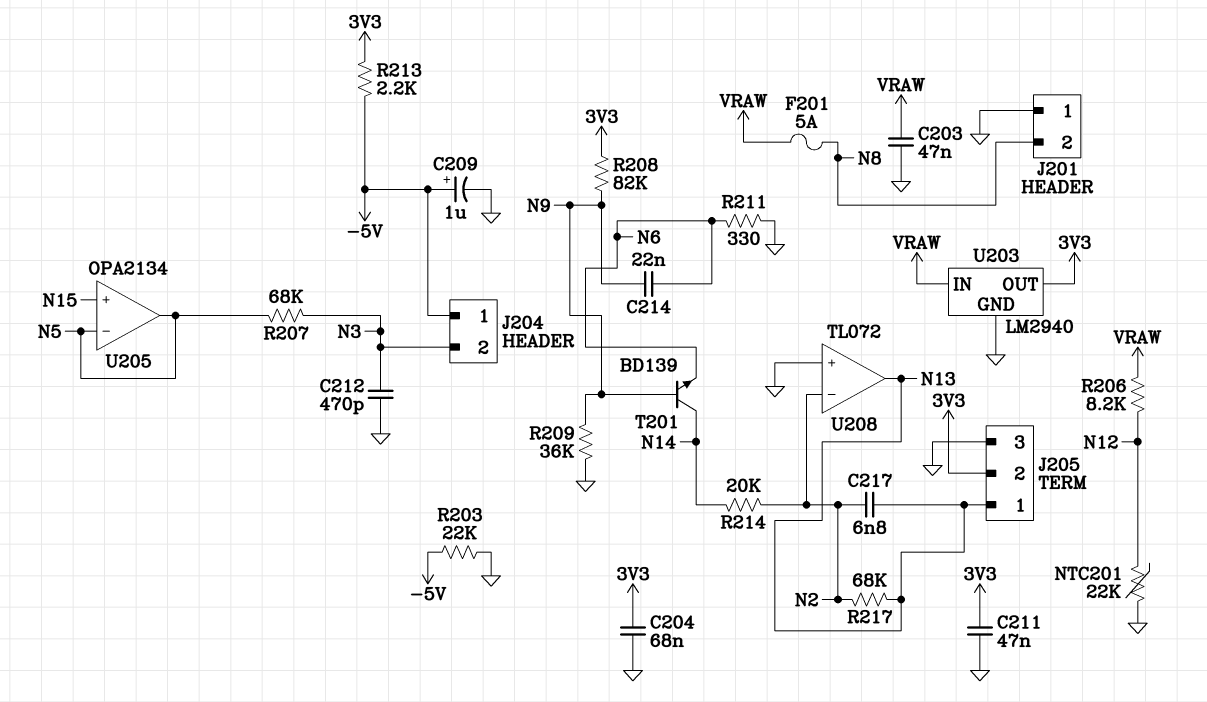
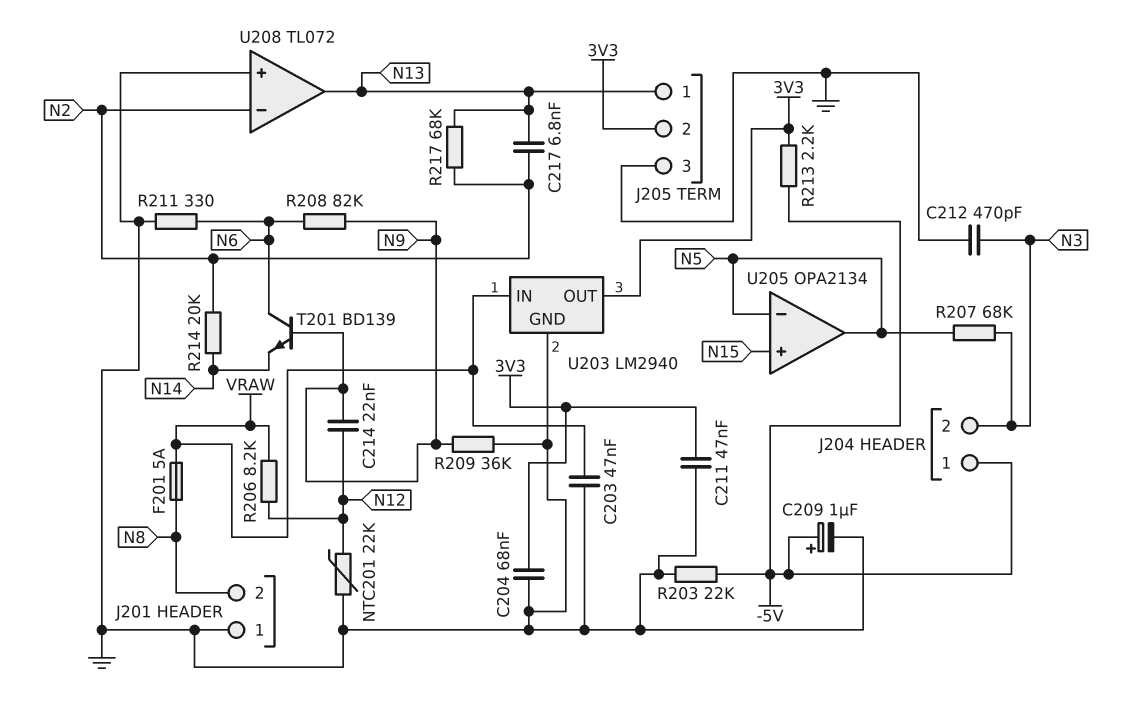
C214: 22nF (N6, N9) -> 22nF (N9, N12)
R208: 82k (3V3, N9) -> 82k (N6, N9)
T201: NPN BD139 (B N9, C N14, E N6) -> NPN BD139 (B N9, C N6, E N14)

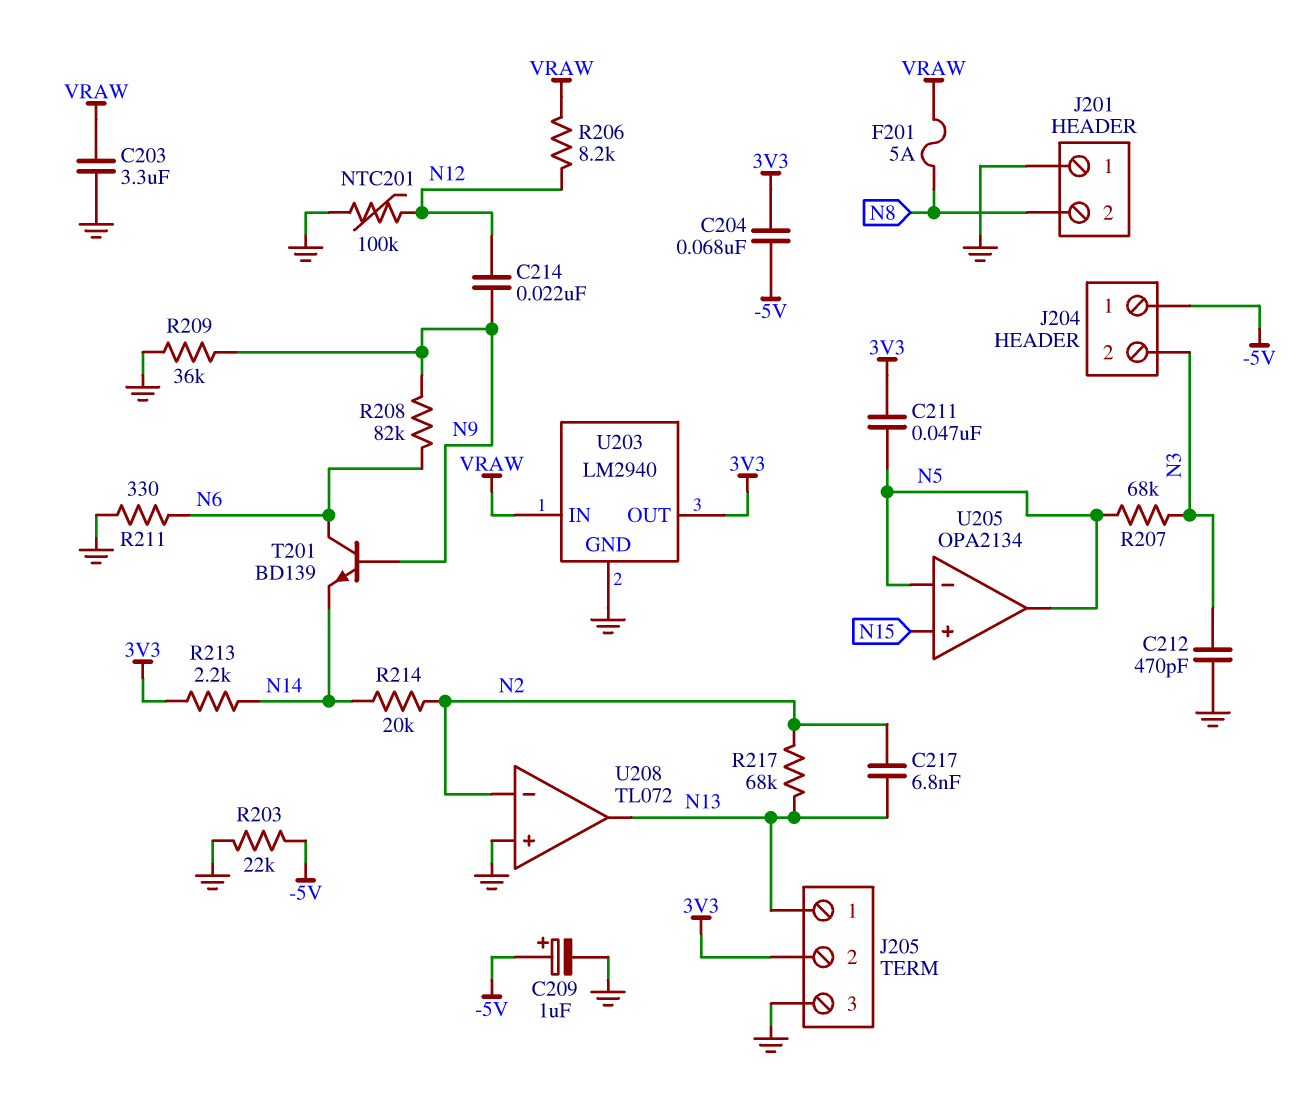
C203: 47nF (GND, VRAW) -> 3.3uF (GND, VRAW)
C204: 68nF (3V3, GND) -> 68nF (-5V, 3V3)
C211: 47nF (3V3, GND) -> 47nF (3V3, N5)
NTC201: 22k (GND, N12) -> 100k (GND, N12)
R213: 2.2k (-5V, 3V3) -> 2.2k (3V3, N14)

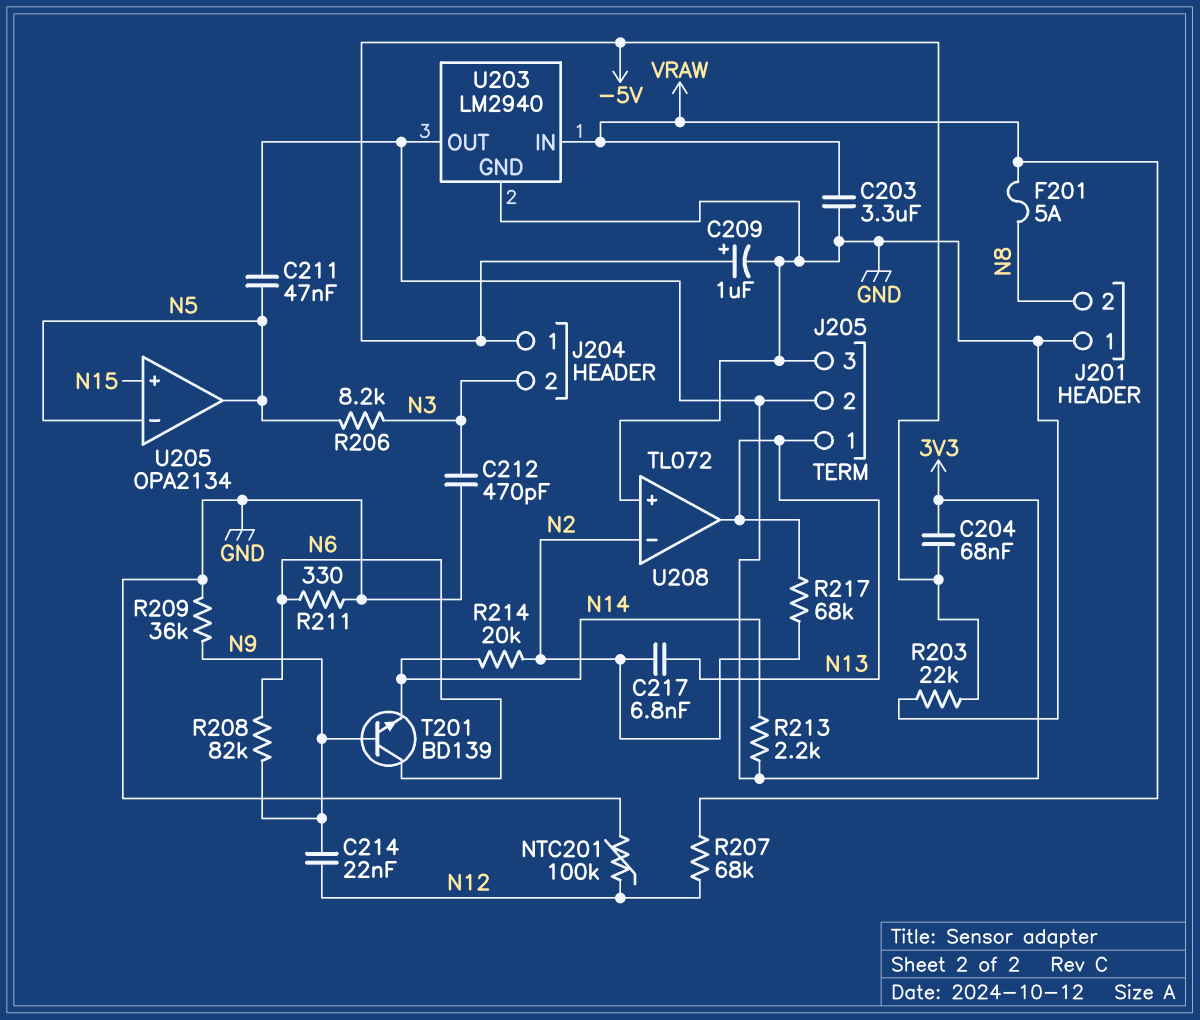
R206: 8.2k (N12, VRAW) -> 8.2k (N3, N5)
R207: 68k (N3, N5) -> 68k (N12, VRAW)

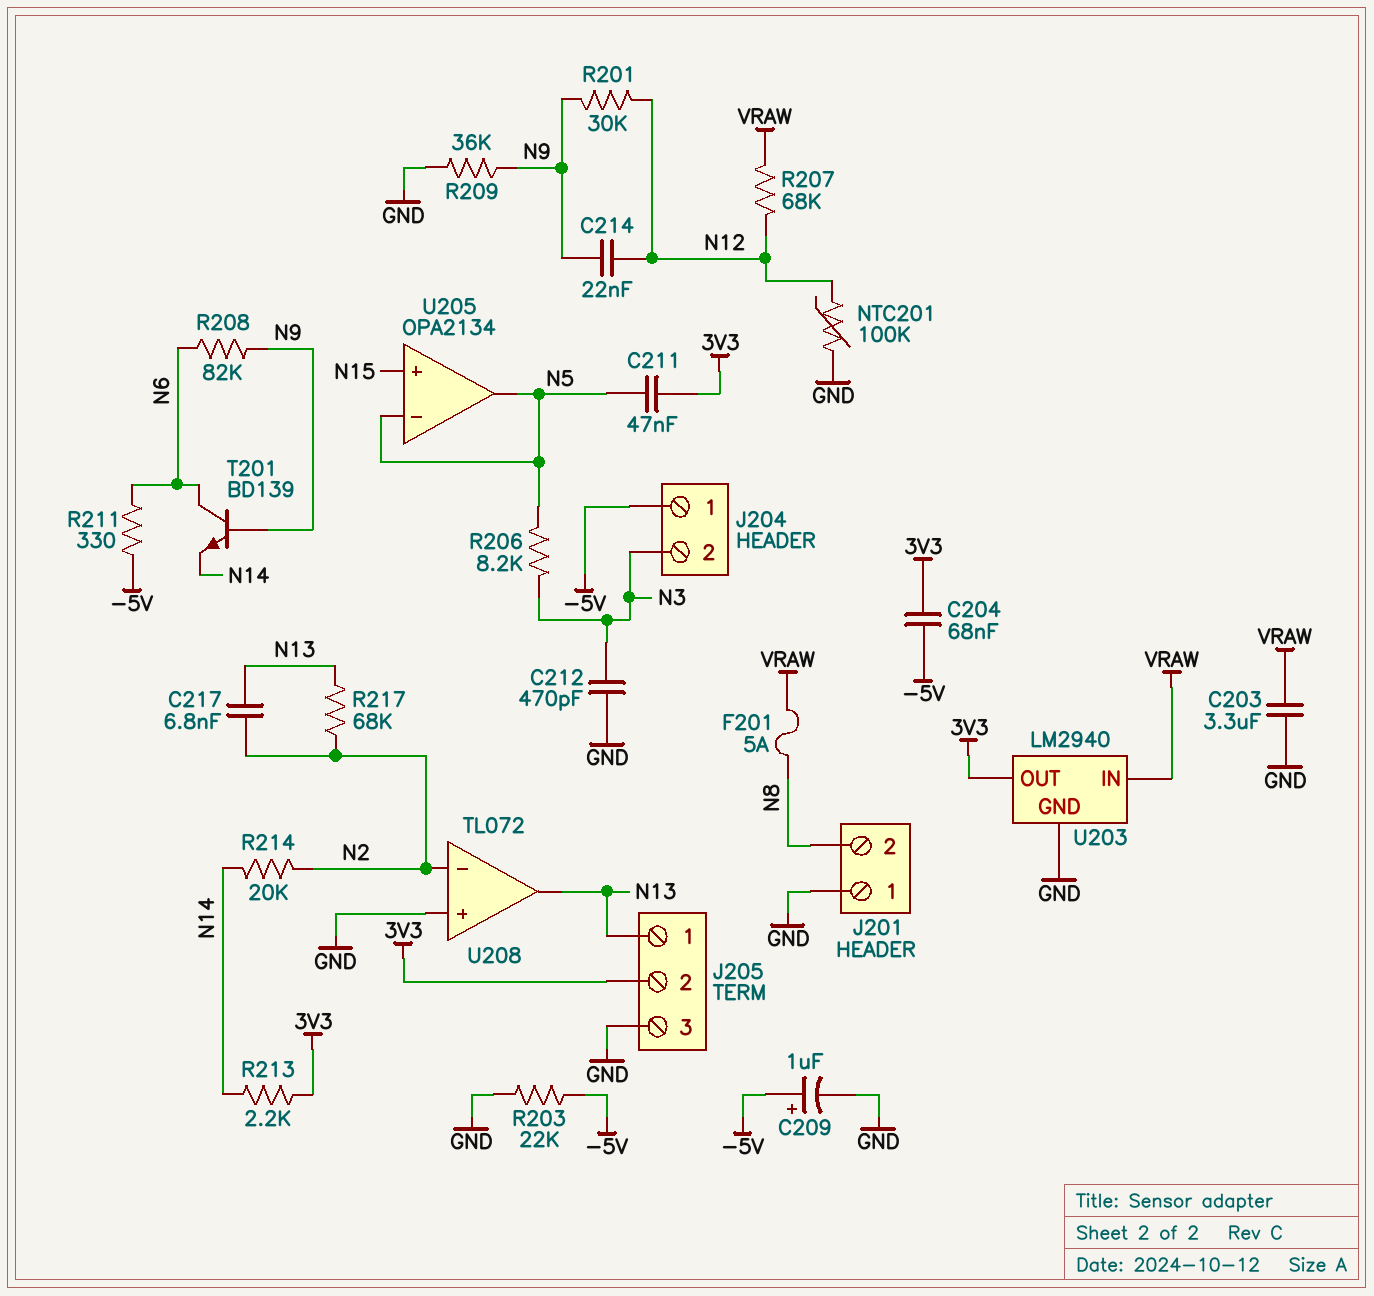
R201: none -> 30k (N9, N12)
R211: 330 (GND, N6) -> 330 (-5V, N6)

